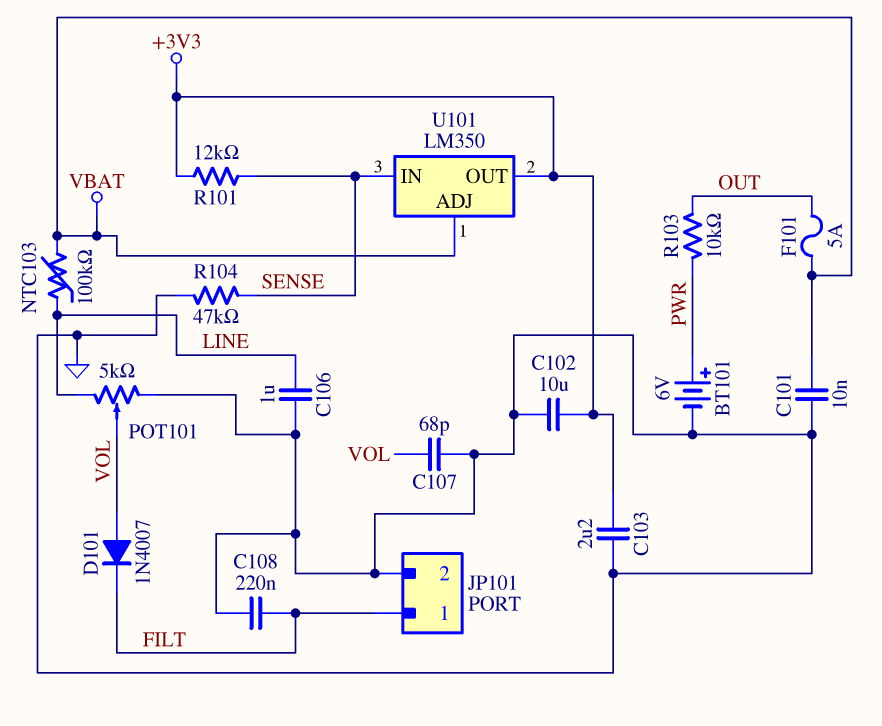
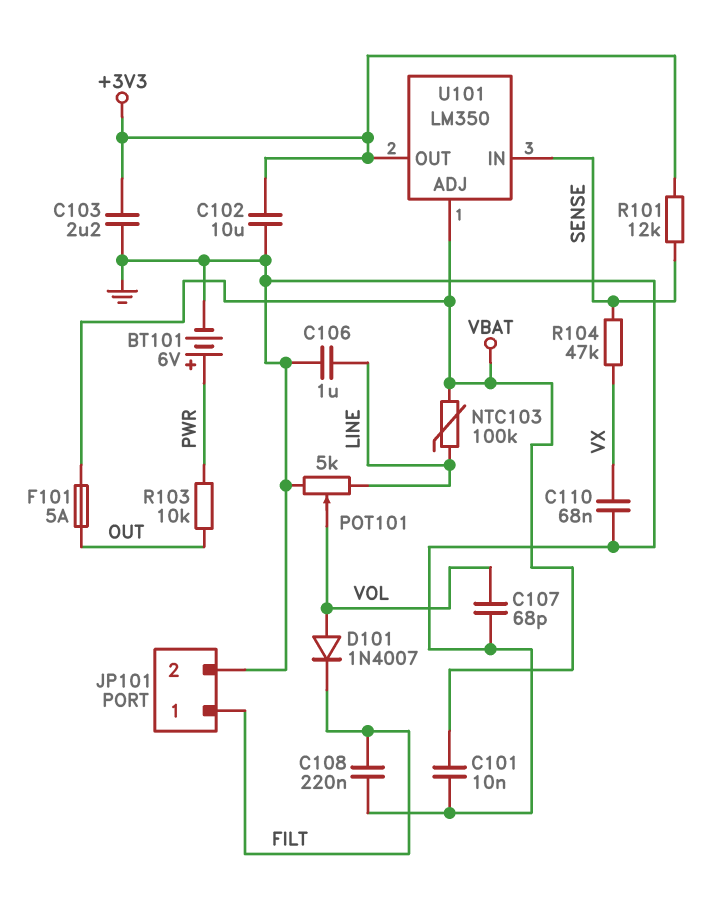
C110: none -> 68nF (GND, VX)
R104: 47k (GND, SENSE) -> 47k (SENSE, VX)

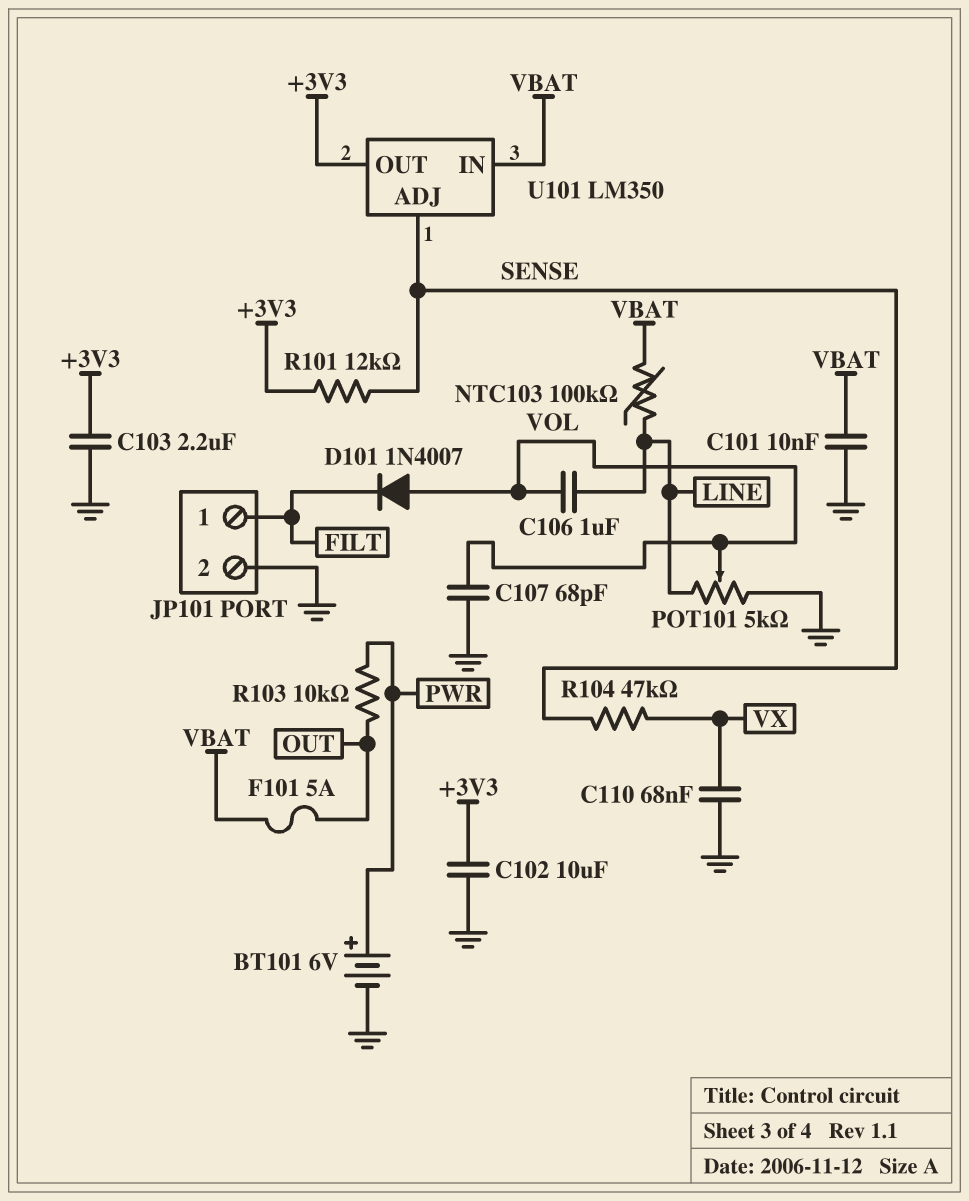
C106: 1uF (GND, LINE) -> 1uF (LINE, VOL)
C108: 220nF (FILT, GND) -> none
U101 pin ADJ: VBAT -> SENSE
U101 pin IN: SENSE -> VBAT

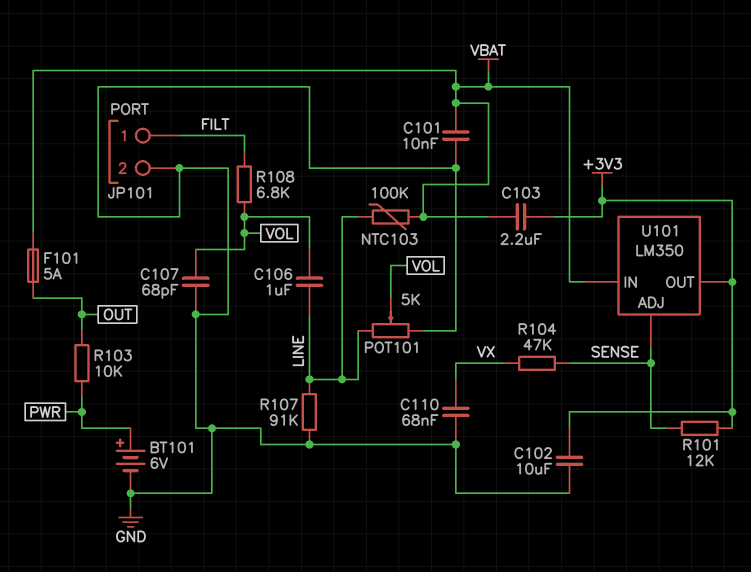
C103: 2.2uF (+3V3, GND) -> 2.2uF (+3V3, VBAT)
D101: diode 1N4007 (A VOL, K FILT) -> none
R107: none -> 91k (GND, LINE)
R108: none -> 6.8k (FILT, VOL)

